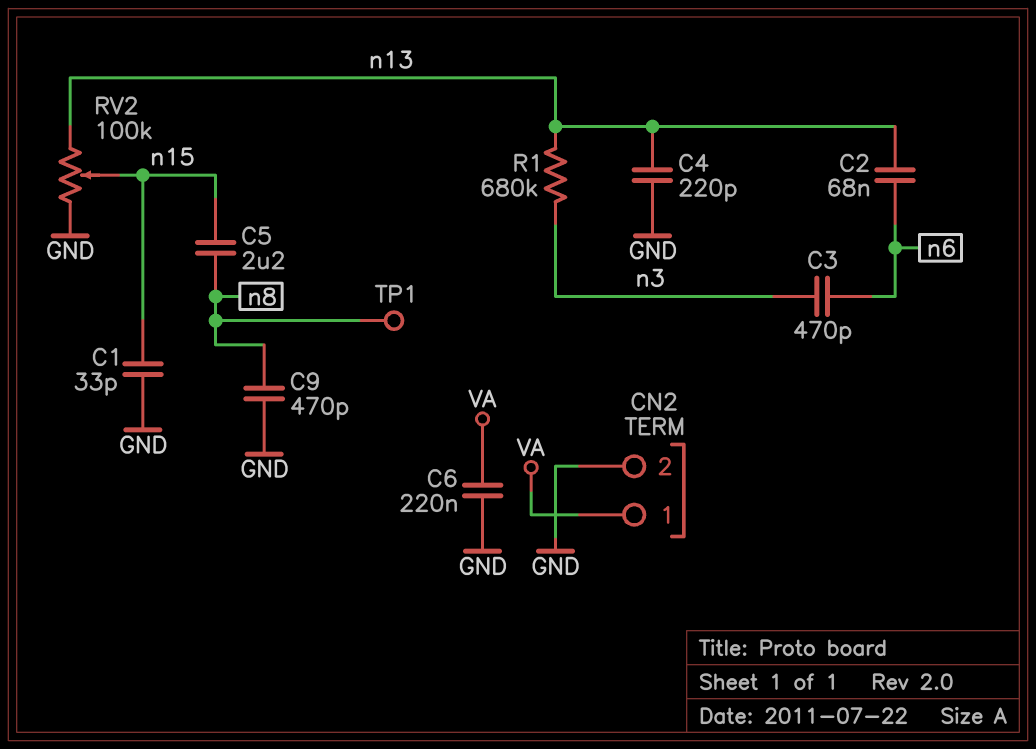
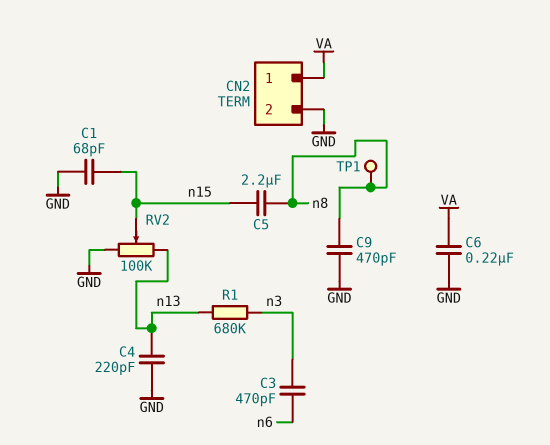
C1: 33pF (GND, n15) -> 68pF (GND, n15)
C2: 68nF (n6, n13) -> none

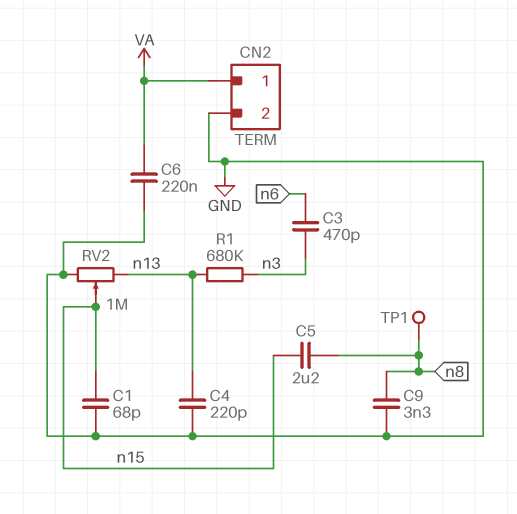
C9: 470pF (GND, n8) -> 3.3nF (GND, n8)
RV2: 100k (GND, n13, wiper n15) -> 1M (GND, n13, wiper n15)

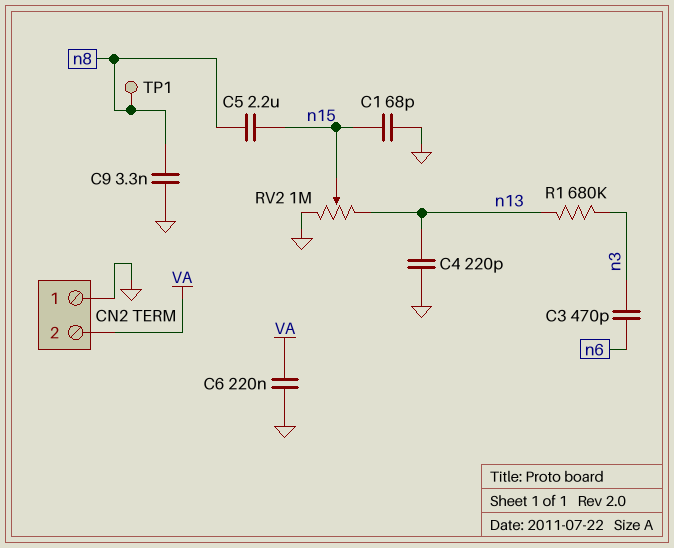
CN2 pin 1: VA -> GND
CN2 pin 2: GND -> VA

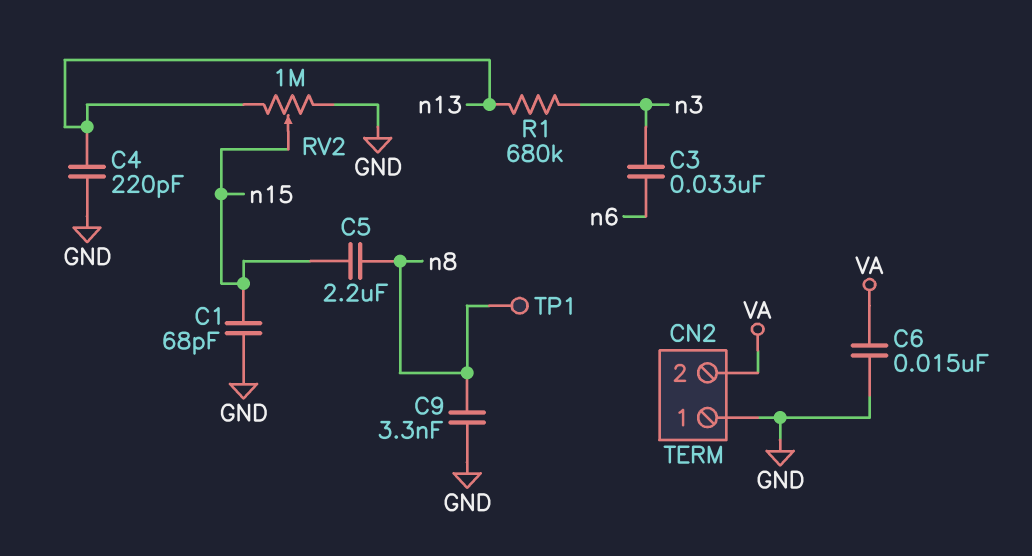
C3: 470pF (n3, n6) -> 33nF (n3, n6)
C6: 220nF (GND, VA) -> 15nF (GND, VA)

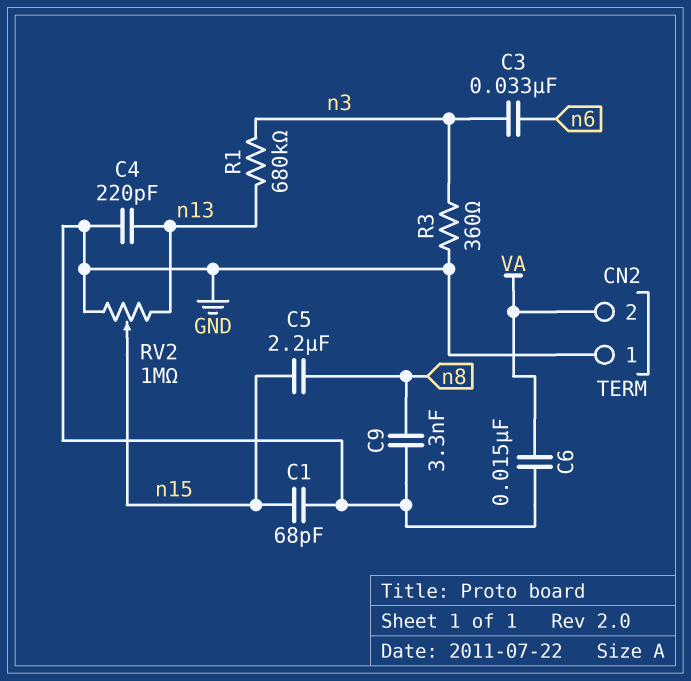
R3: none -> 360 (GND, n3)
TP1: test point (n8) -> none

